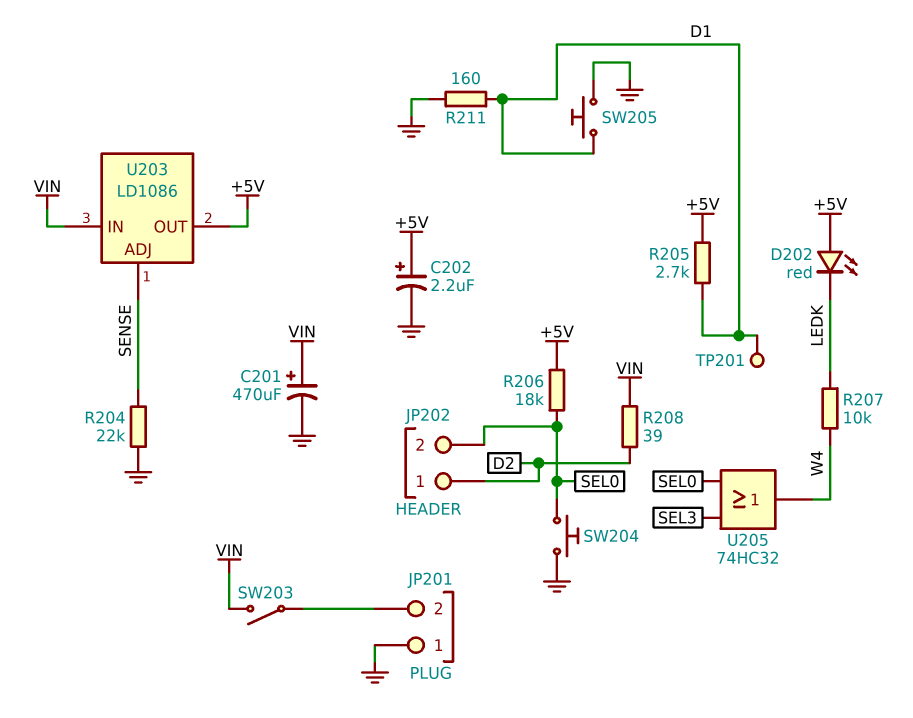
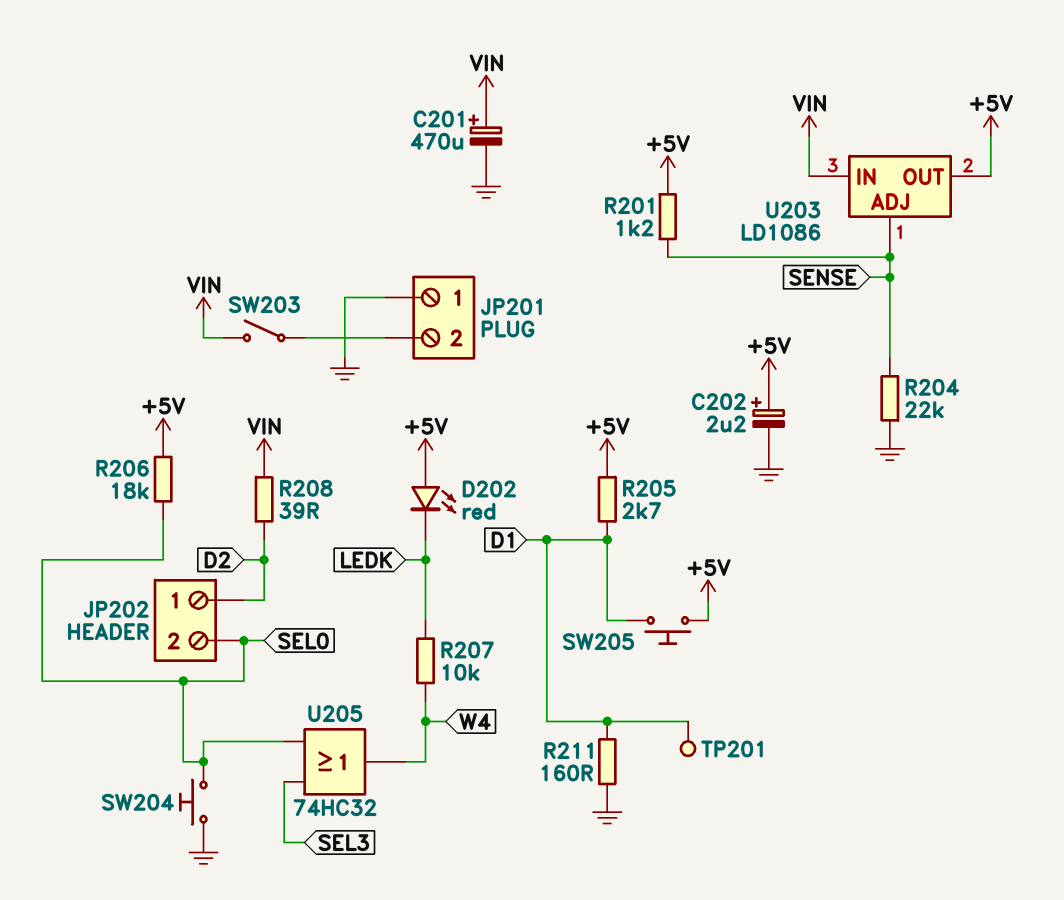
R201: none -> 1.2k (+5V, SENSE)
SW205: button (D1, GND) -> button (+5V, D1)

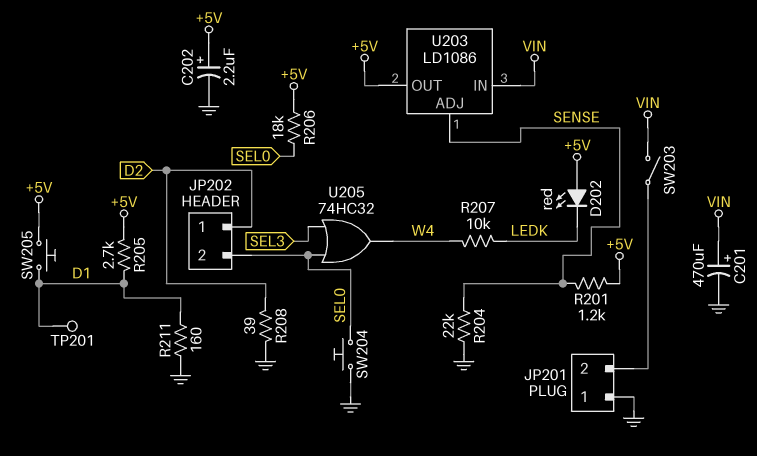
R208: 39 (D2, VIN) -> 39 (D2, GND)

